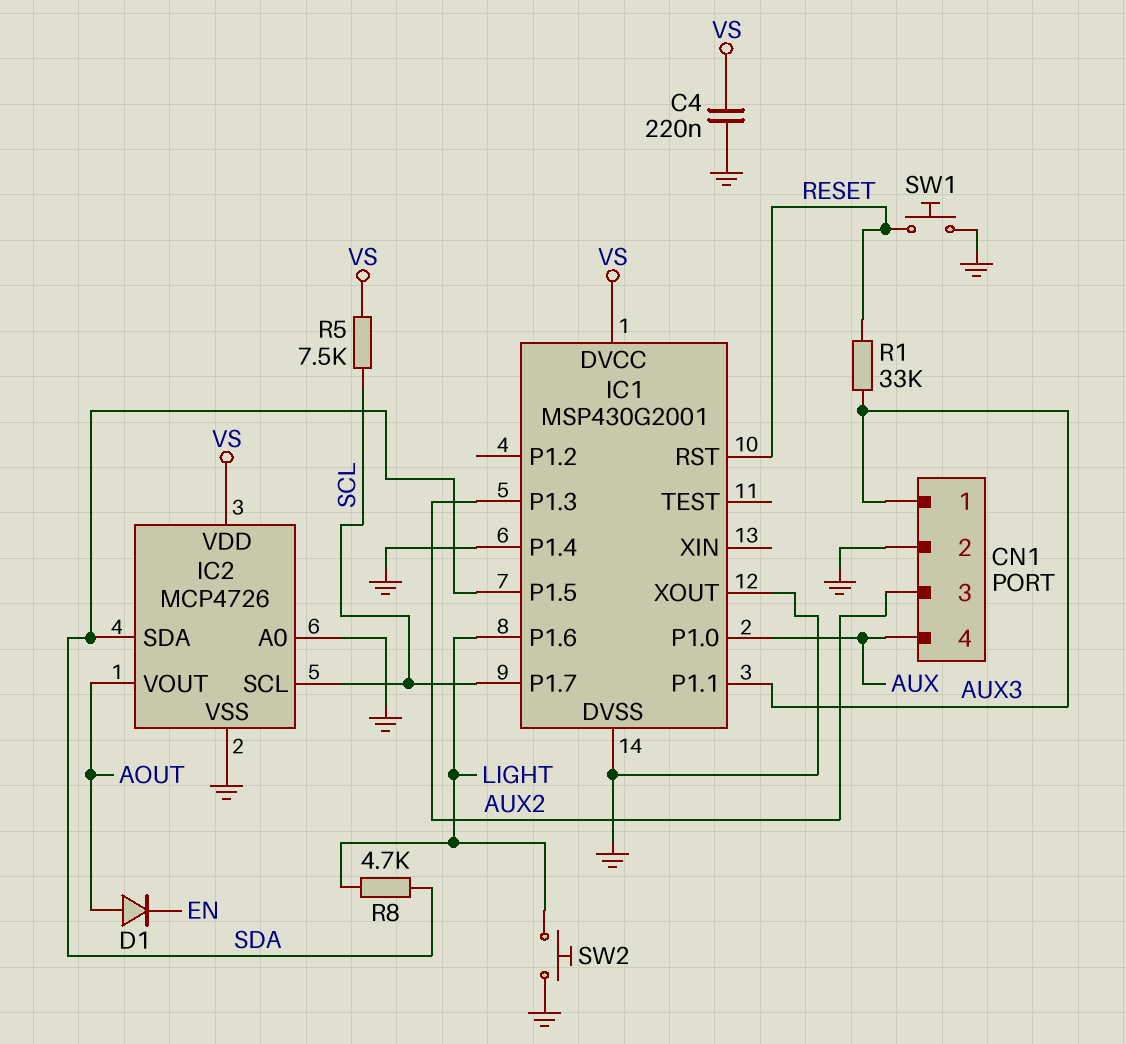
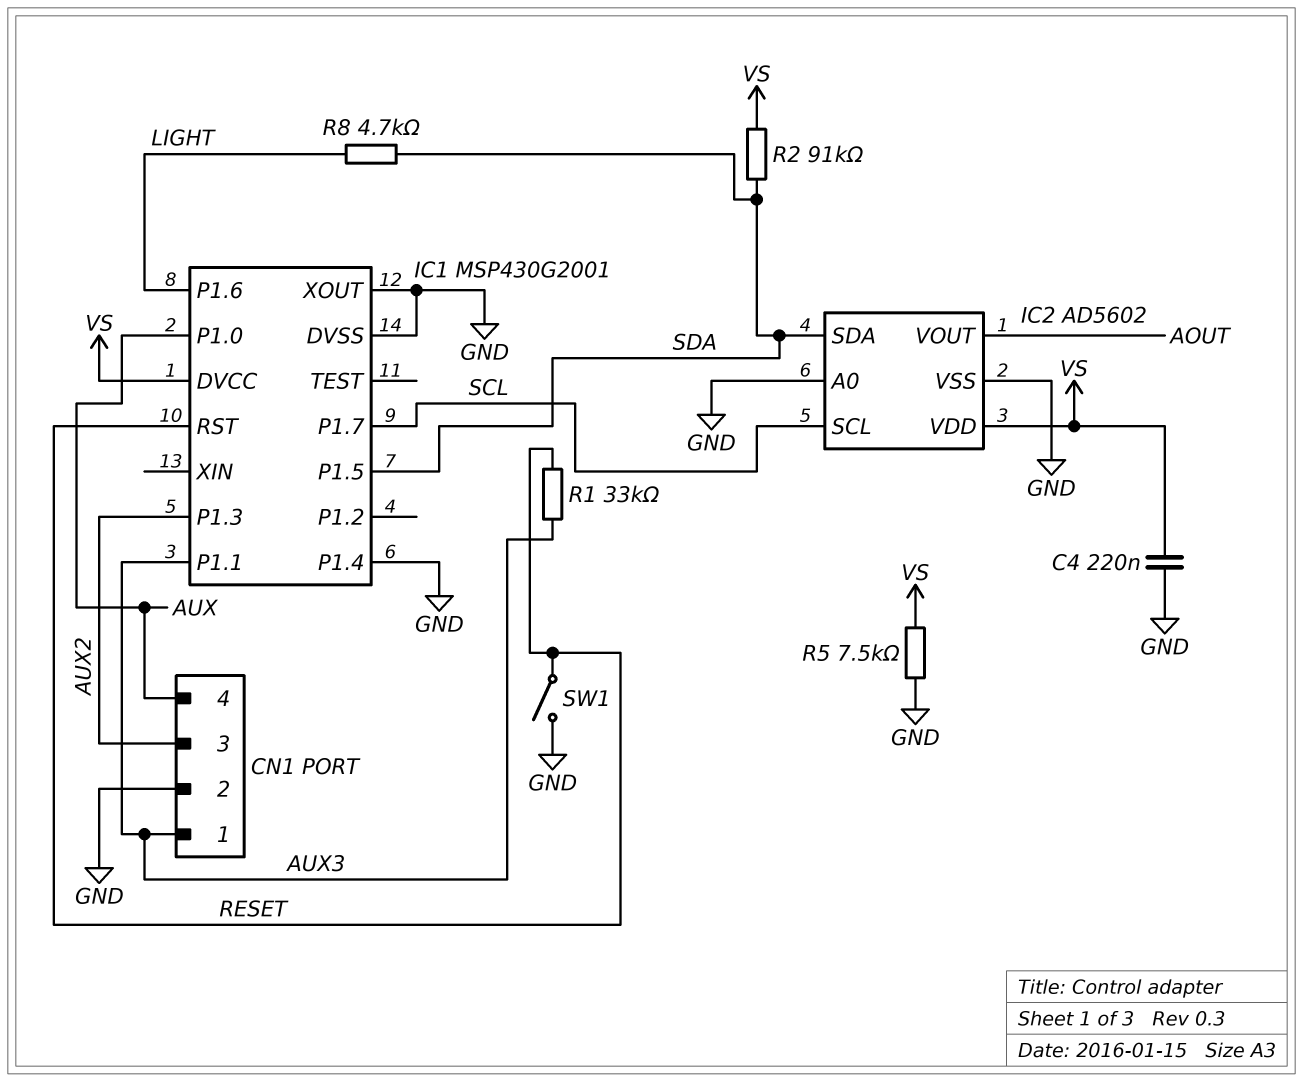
D1: diode (A AOUT, K EN) -> none
IC2: MCP4726 -> AD5602
R2: none -> 91k (SDA, VS)
R5: 7.5k (SCL, VS) -> 7.5k (GND, VS)
SW1: button (GND, RESET) -> switch (GND, RESET)
SW2: button (GND, LIGHT) -> none

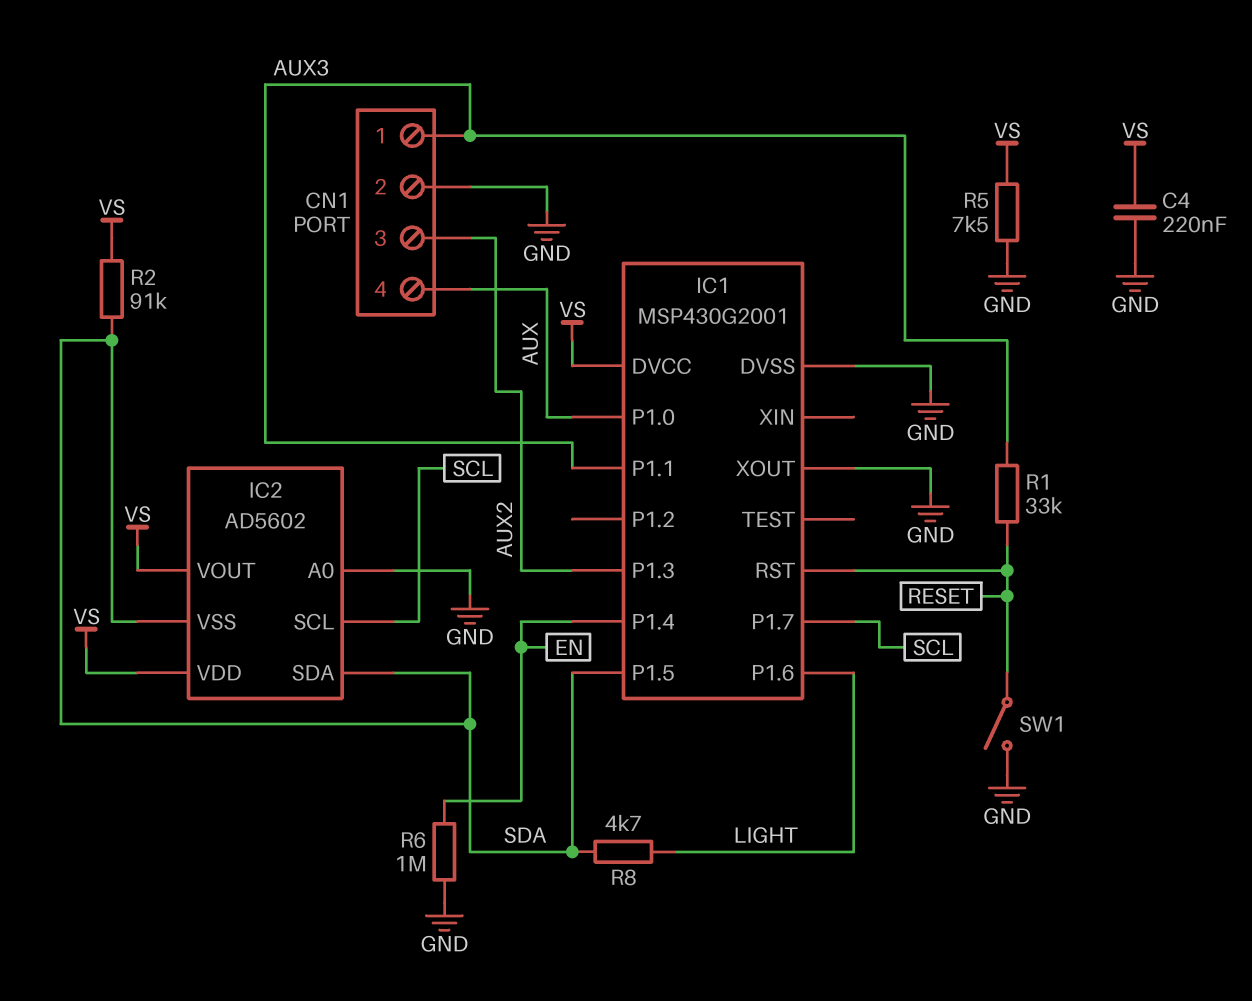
IC1 pin P1.4: GND -> EN
IC2 pin VOUT: AOUT -> VS
IC2 pin VSS: GND -> SDA
R6: none -> 1M (EN, GND)

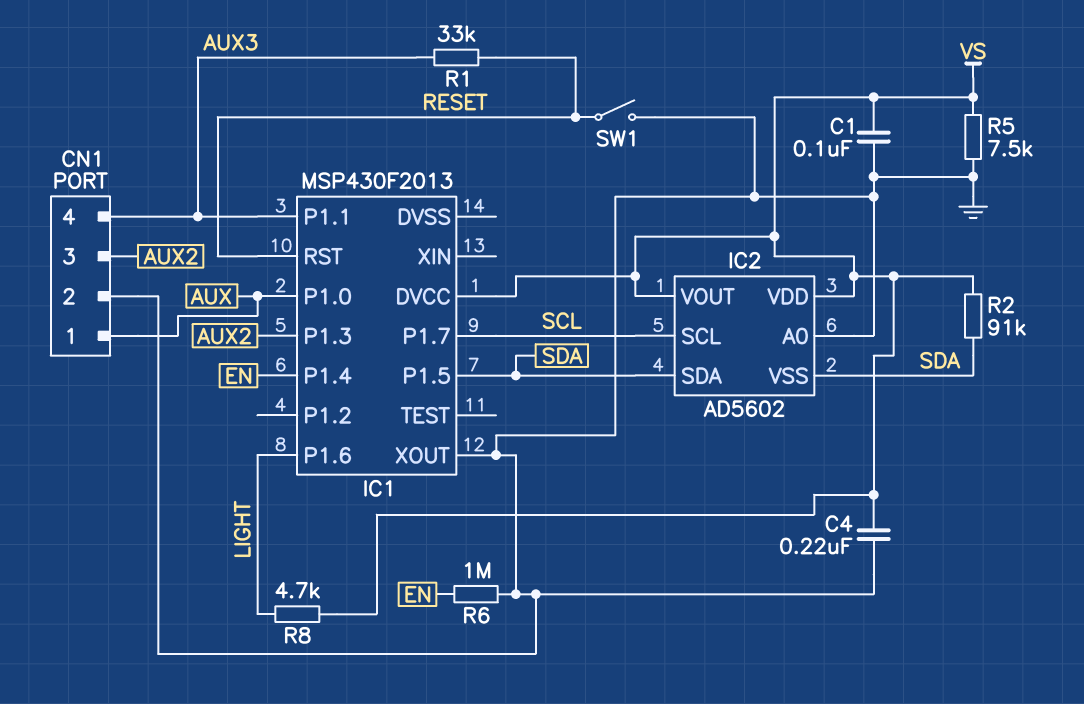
C1: none -> 100nF (GND, VS)
CN1 pin 1: AUX3 -> AUX
CN1 pin 4: AUX -> AUX3
IC1: MSP430G2001 -> MSP430F2013
IC1 pin DVSS: GND -> none
R8: 4.7k (LIGHT, SDA) -> 4.7k (LIGHT, VS)

